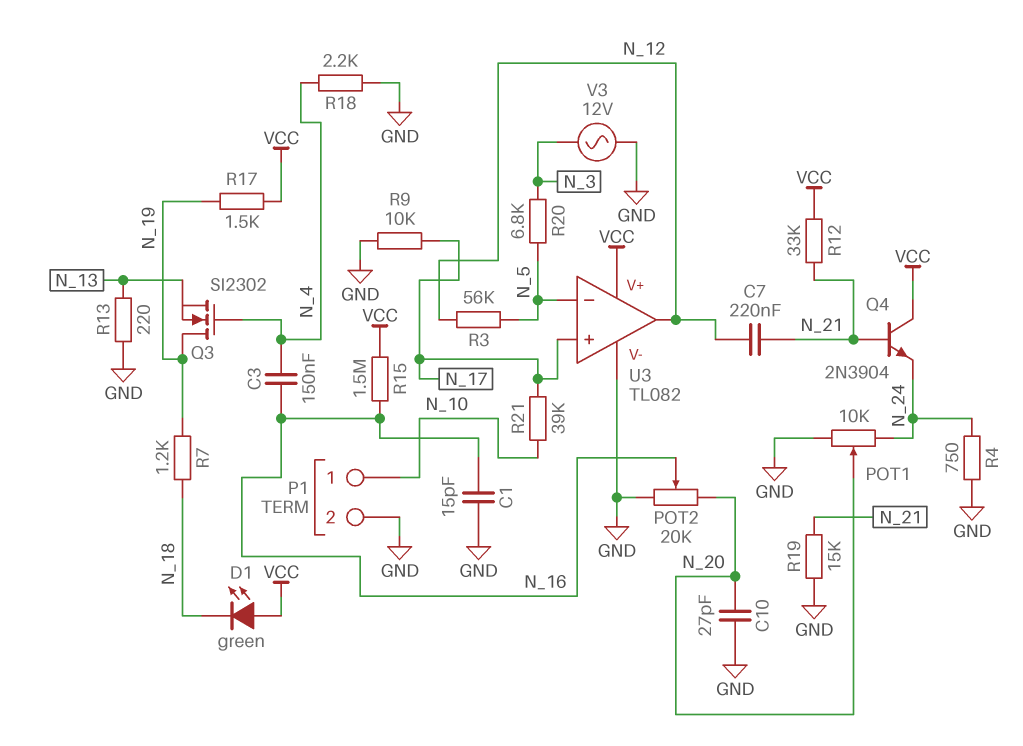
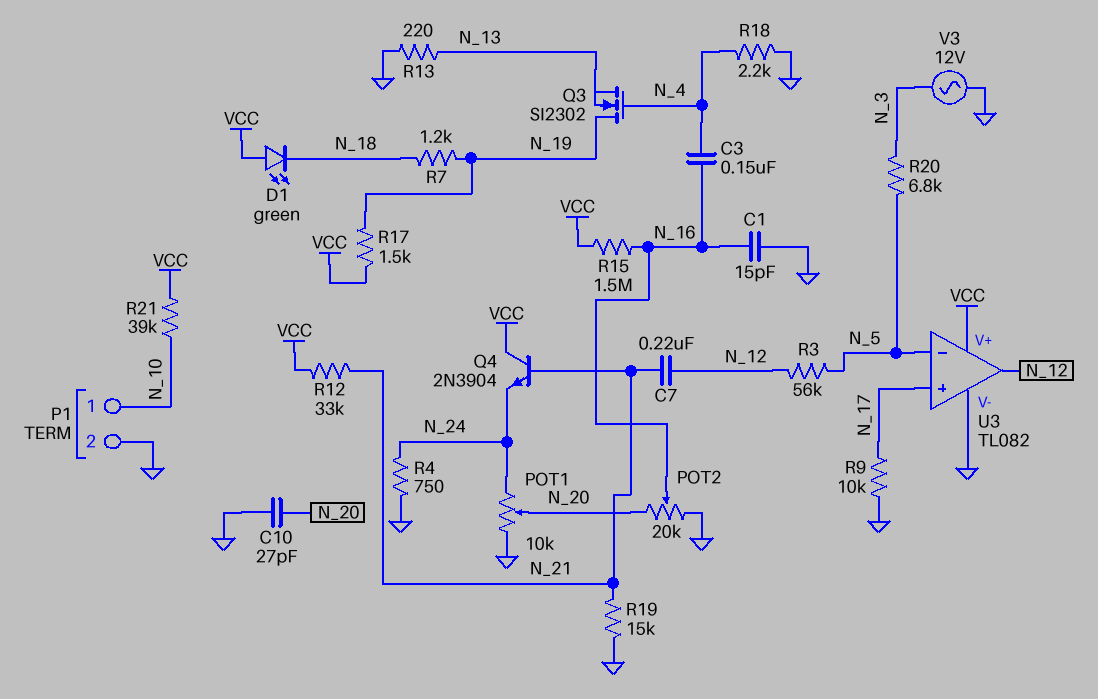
R21: 39k (N_10, N_17) -> 39k (N_10, VCC)

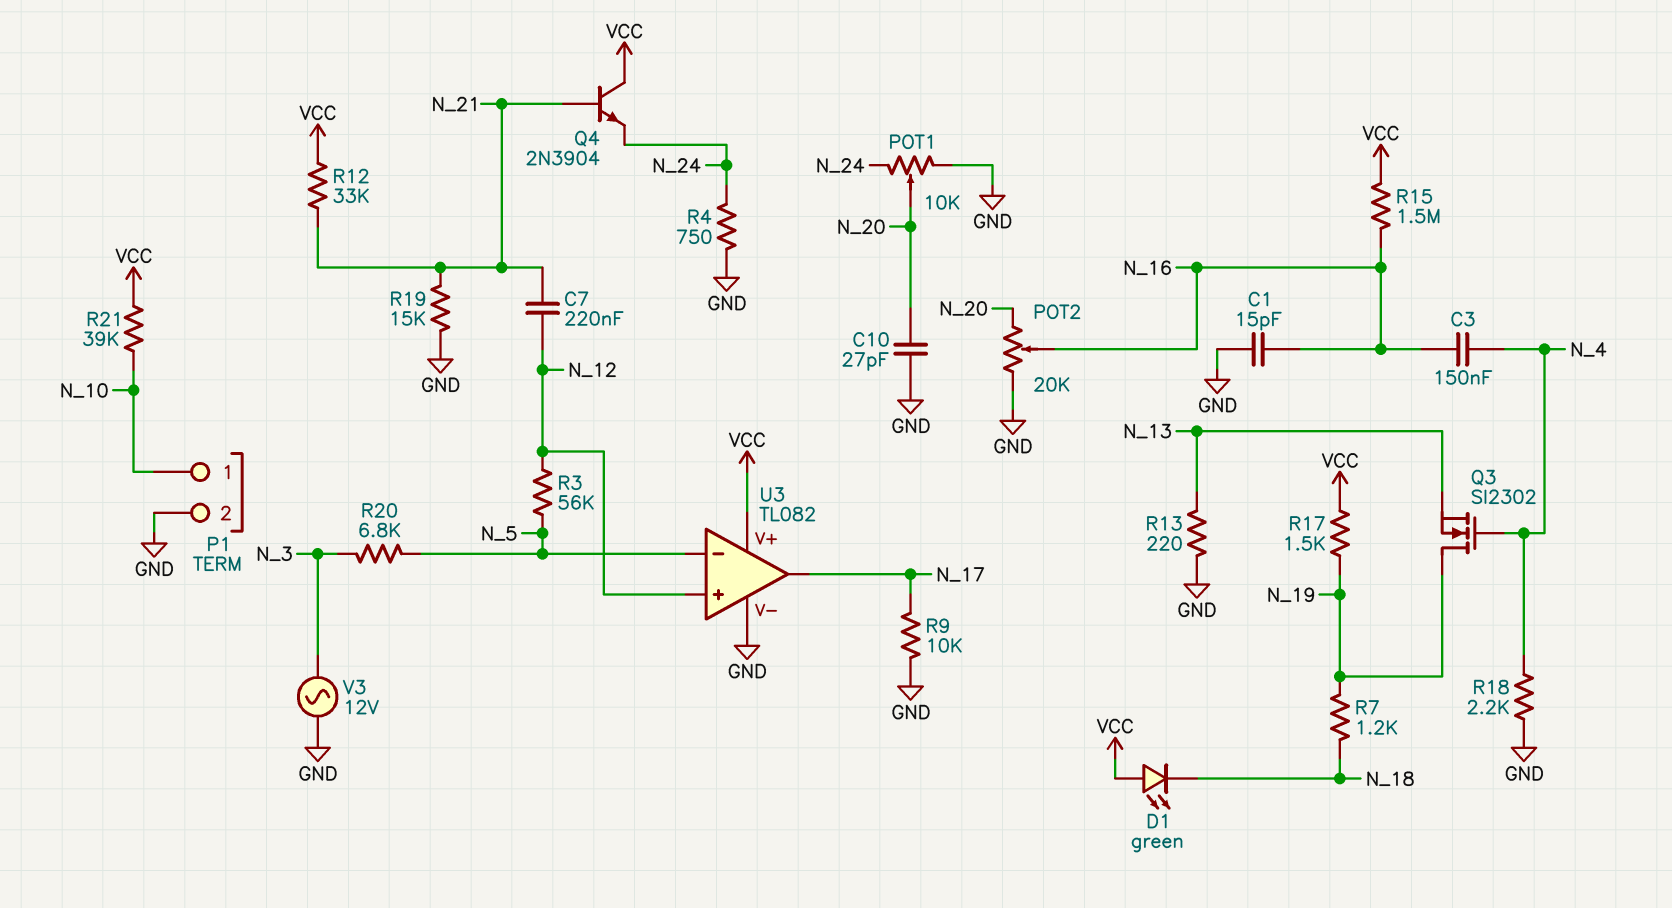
U3 pin in+: N_17 -> N_12
U3 pin out: N_12 -> N_17

